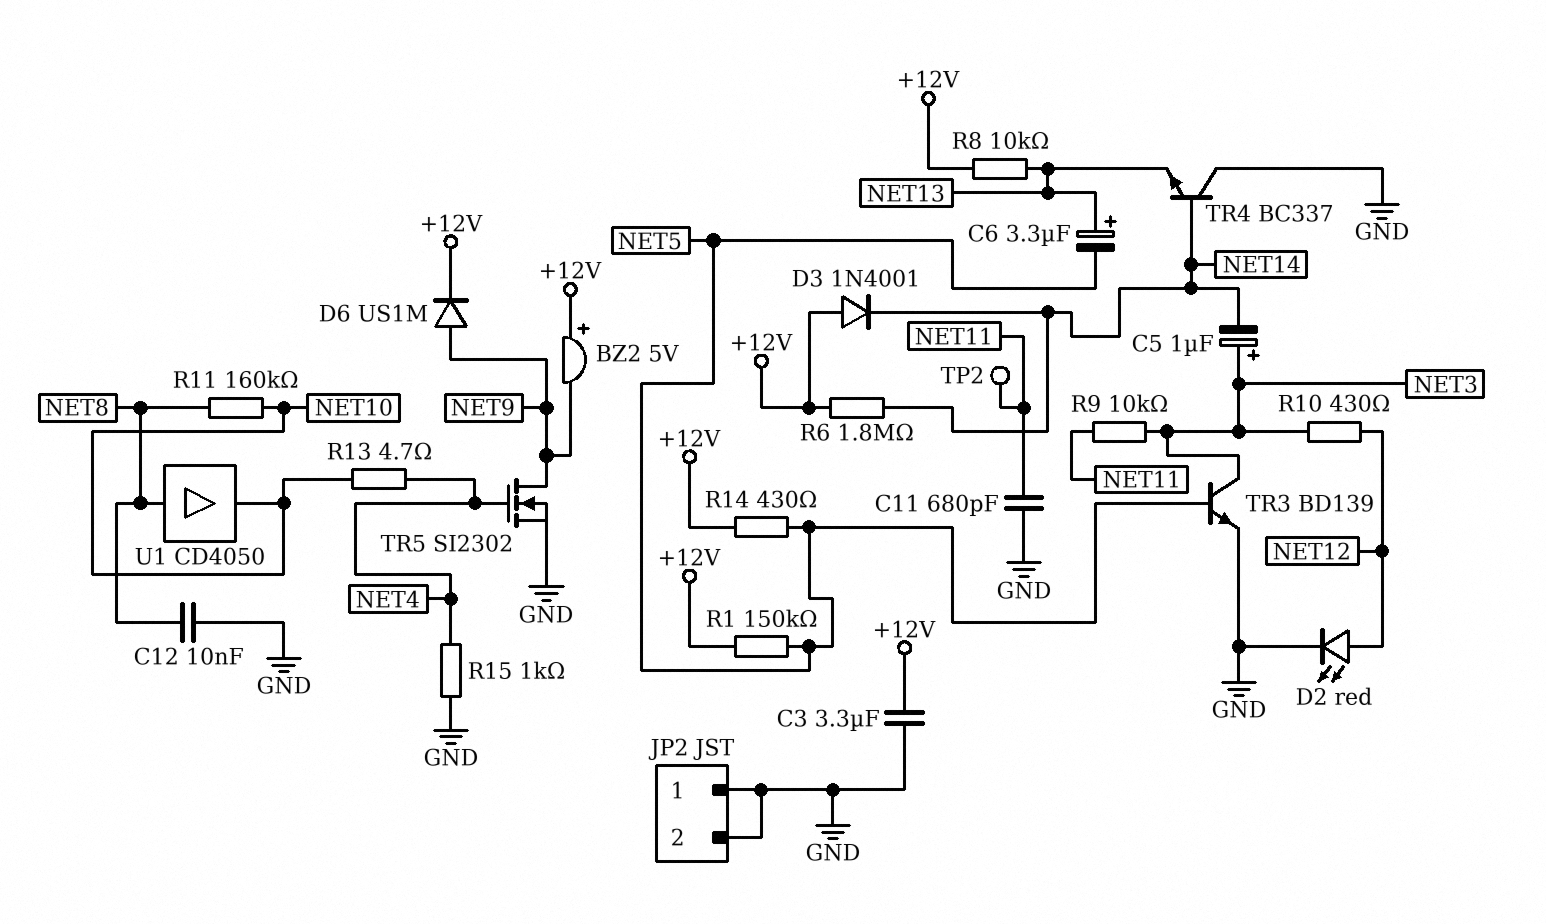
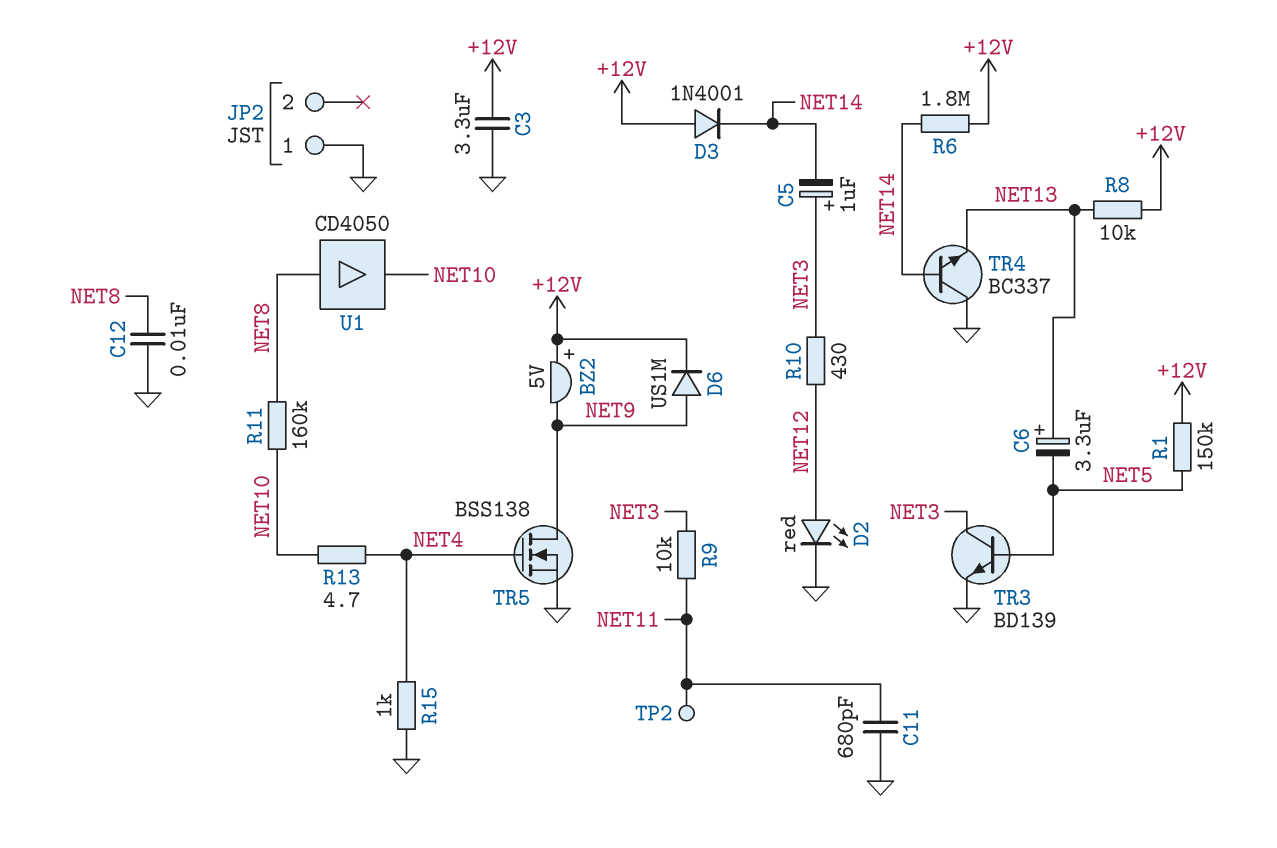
JP2 pin 2: GND -> none
R14: 430 (+12V, NET5) -> none
TR5: NMOS SI2302 (G NET4, D NET9, S GND) -> NMOS BSS138 (G NET4, D NET9, S GND)

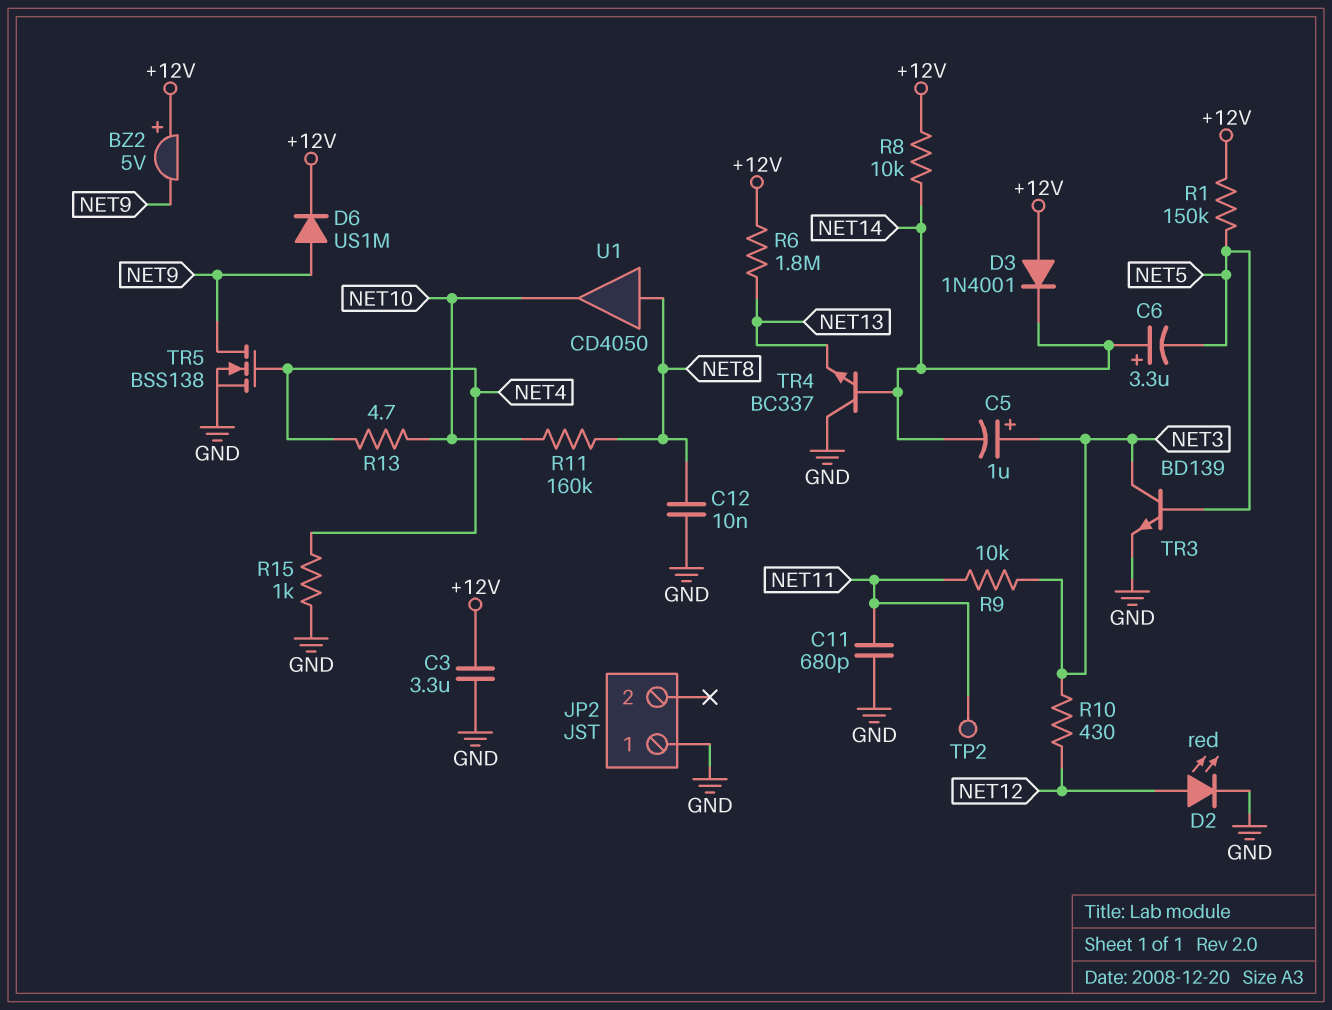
C6: 3.3uF (plus NET13, minus NET5) -> 3.3uF (plus NET14, minus NET5)
R6: 1.8M (+12V, NET14) -> 1.8M (+12V, NET13)
R8: 10k (+12V, NET13) -> 10k (+12V, NET14)

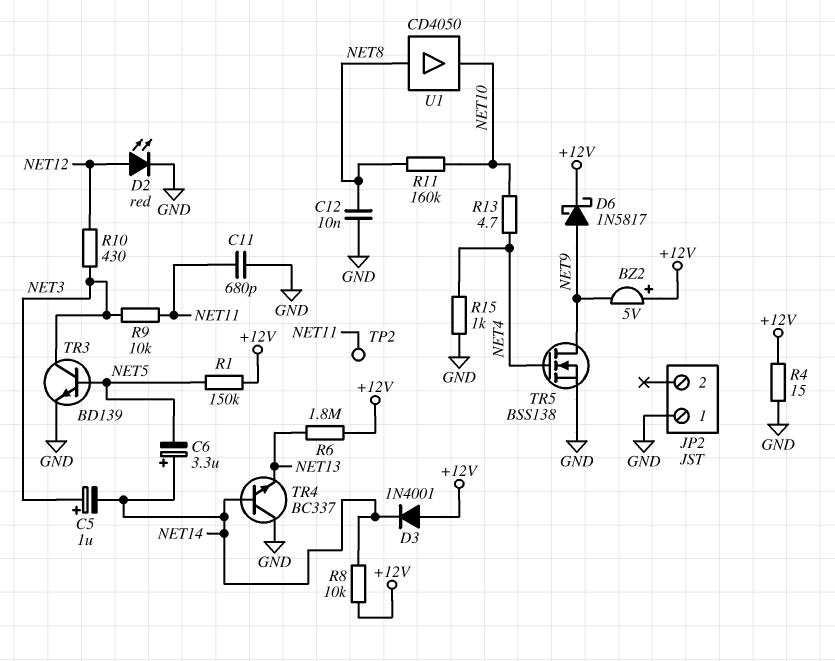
C3: 3.3uF (+12V, GND) -> none
D6: diode US1M (A NET9, K +12V) -> schottky 1N5817 (A NET9, K +12V)
R4: none -> 15 (+12V, GND)

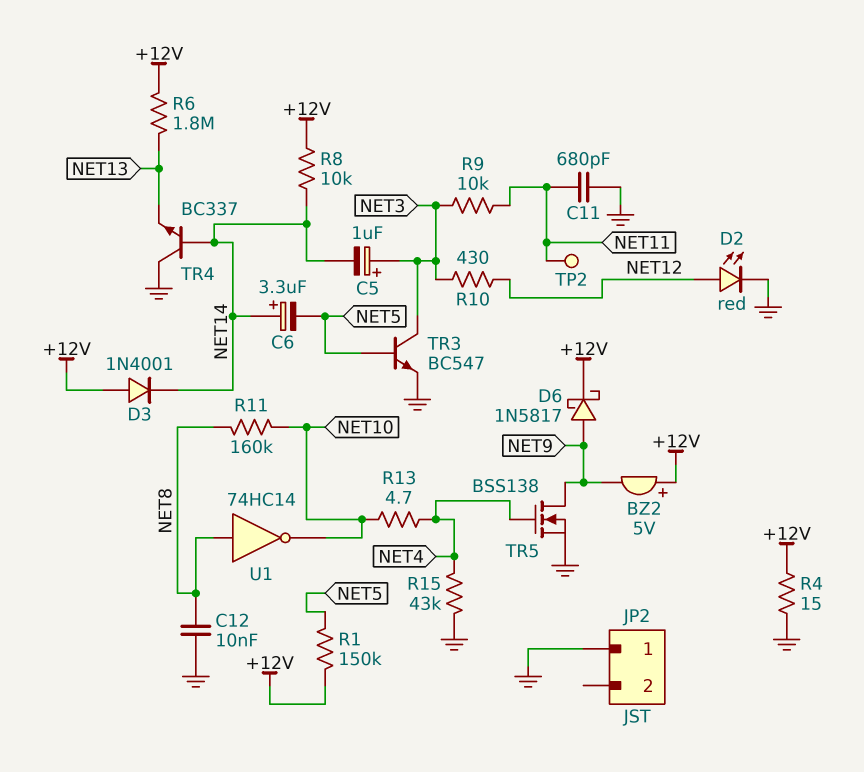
R15: 1k (GND, NET4) -> 43k (GND, NET4)
TR3: NPN BD139 (B NET5, C NET3, E GND) -> NPN BC547 (B NET5, C NET3, E GND)
U1: buffer CD4050 (in NET8, out NET10) -> NOT 74HC14 (in NET8, out NET10)

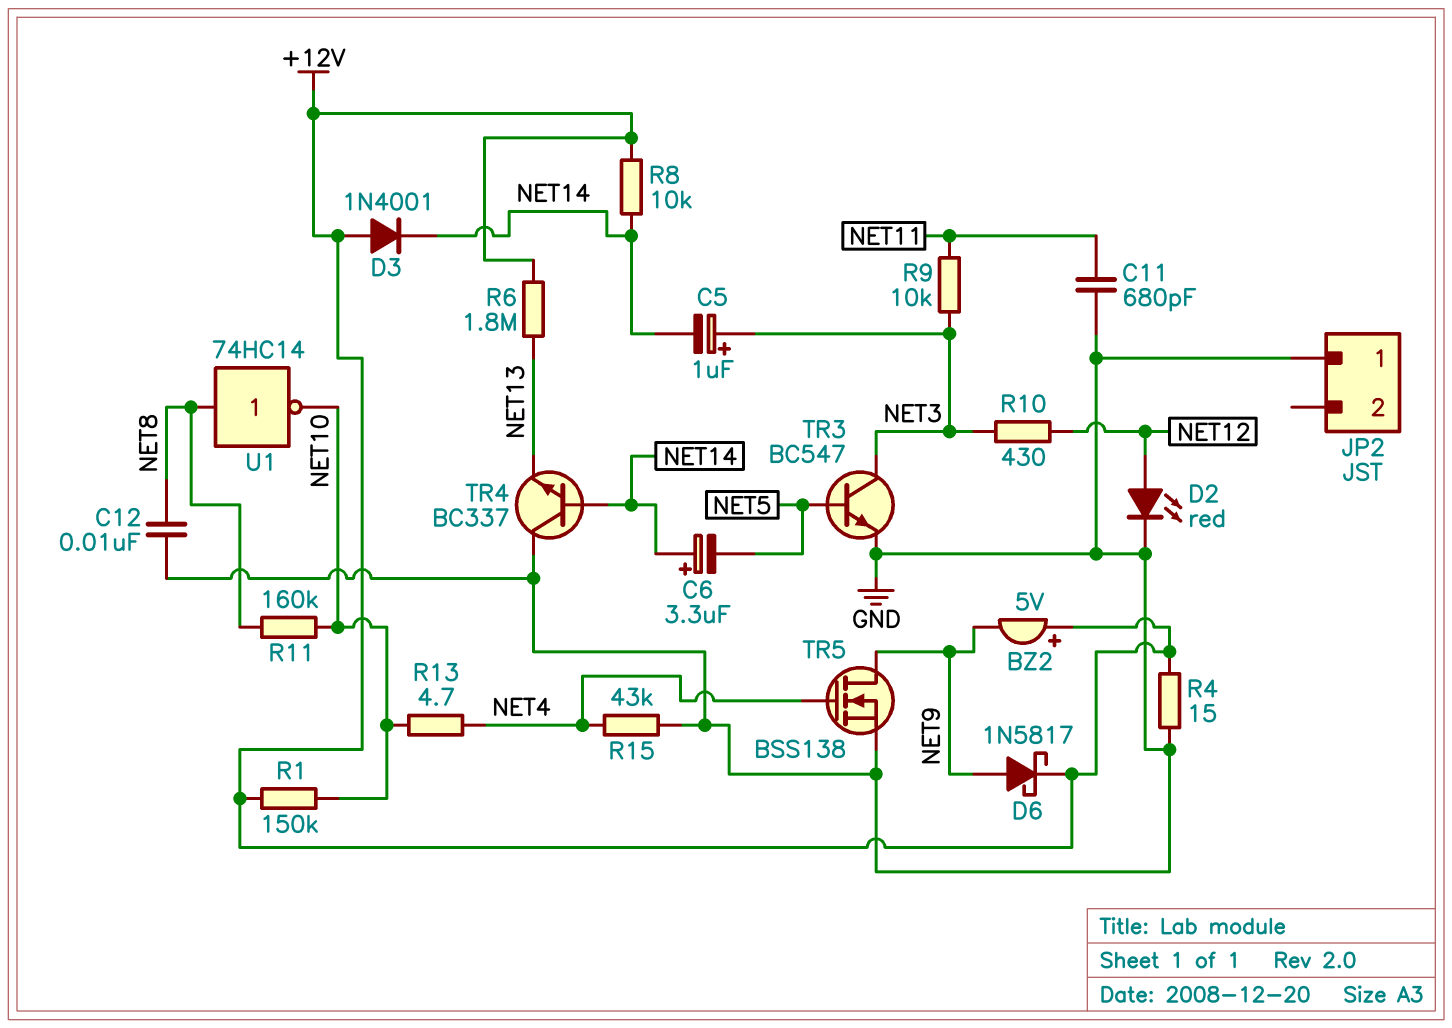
R1: 150k (+12V, NET5) -> 150k (+12V, NET10)
TP2: test point (NET11) -> none

